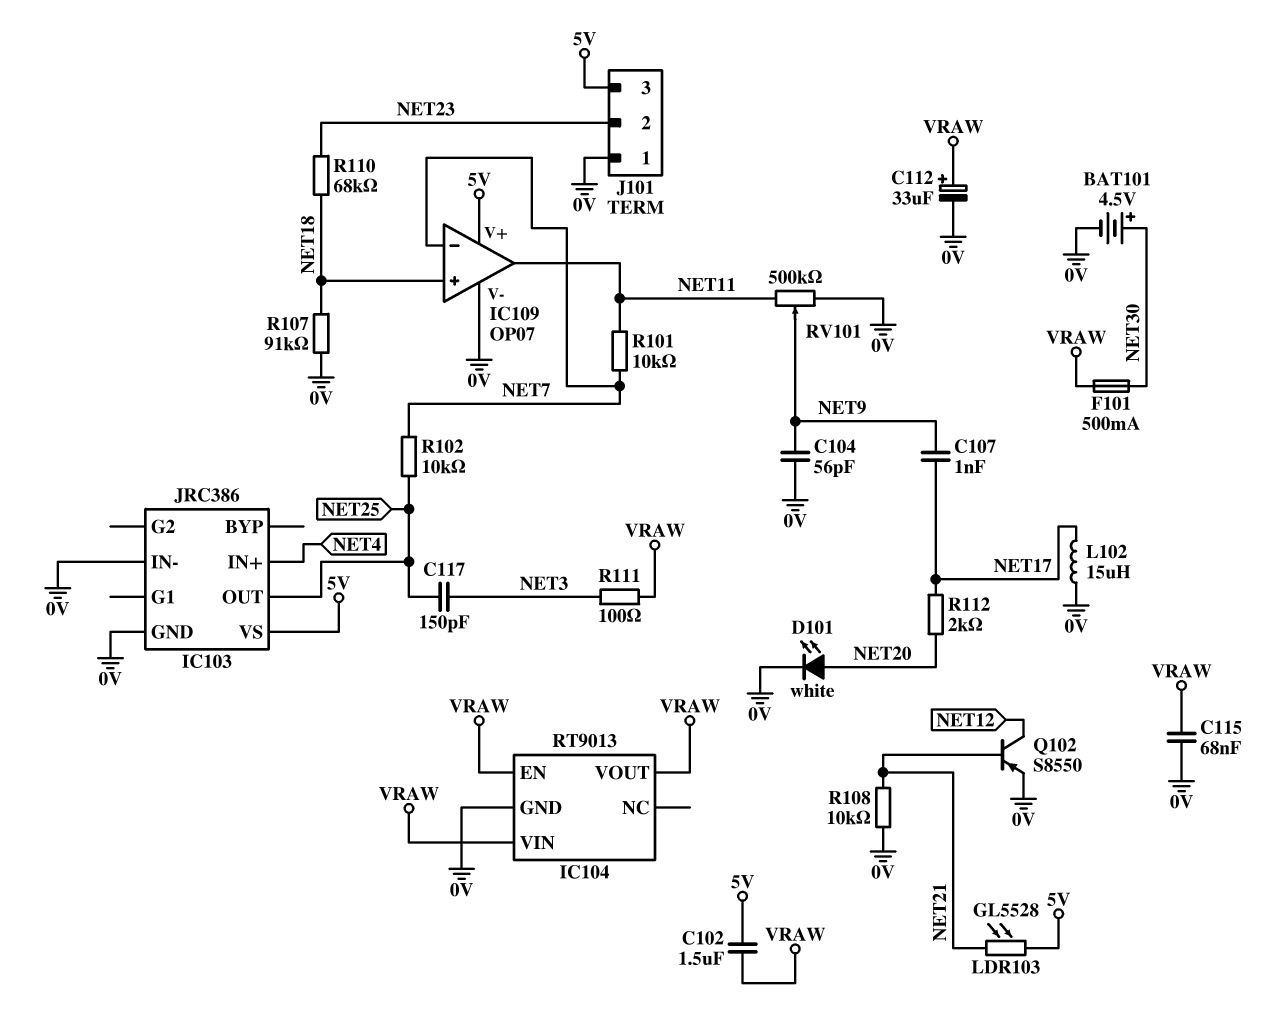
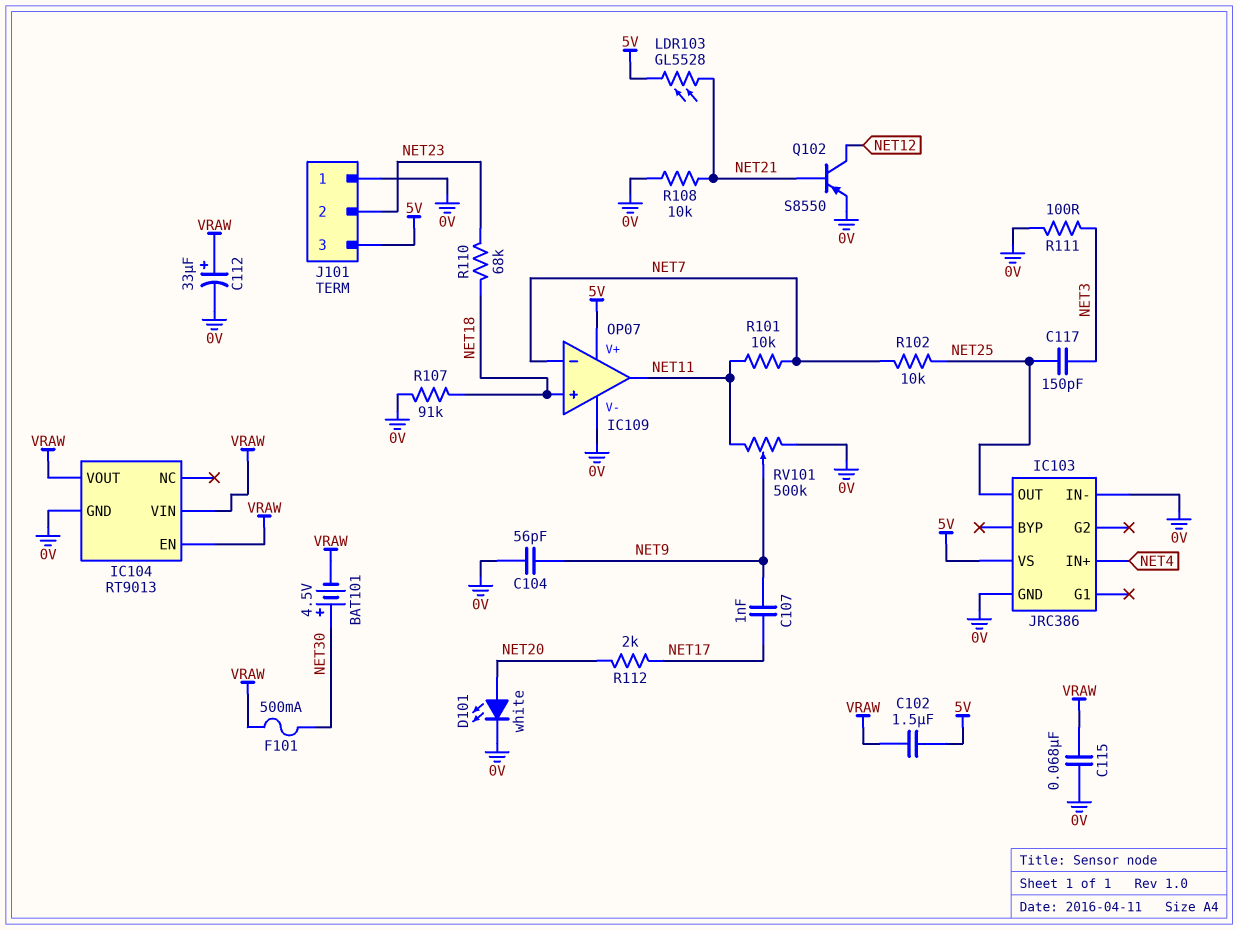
BAT101: 4.5V (plus NET30, minus 0V) -> 4.5V (plus NET30, minus VRAW)
L102: 15uH (0V, NET17) -> none
R111: 100 (NET3, VRAW) -> 100 (0V, NET3)

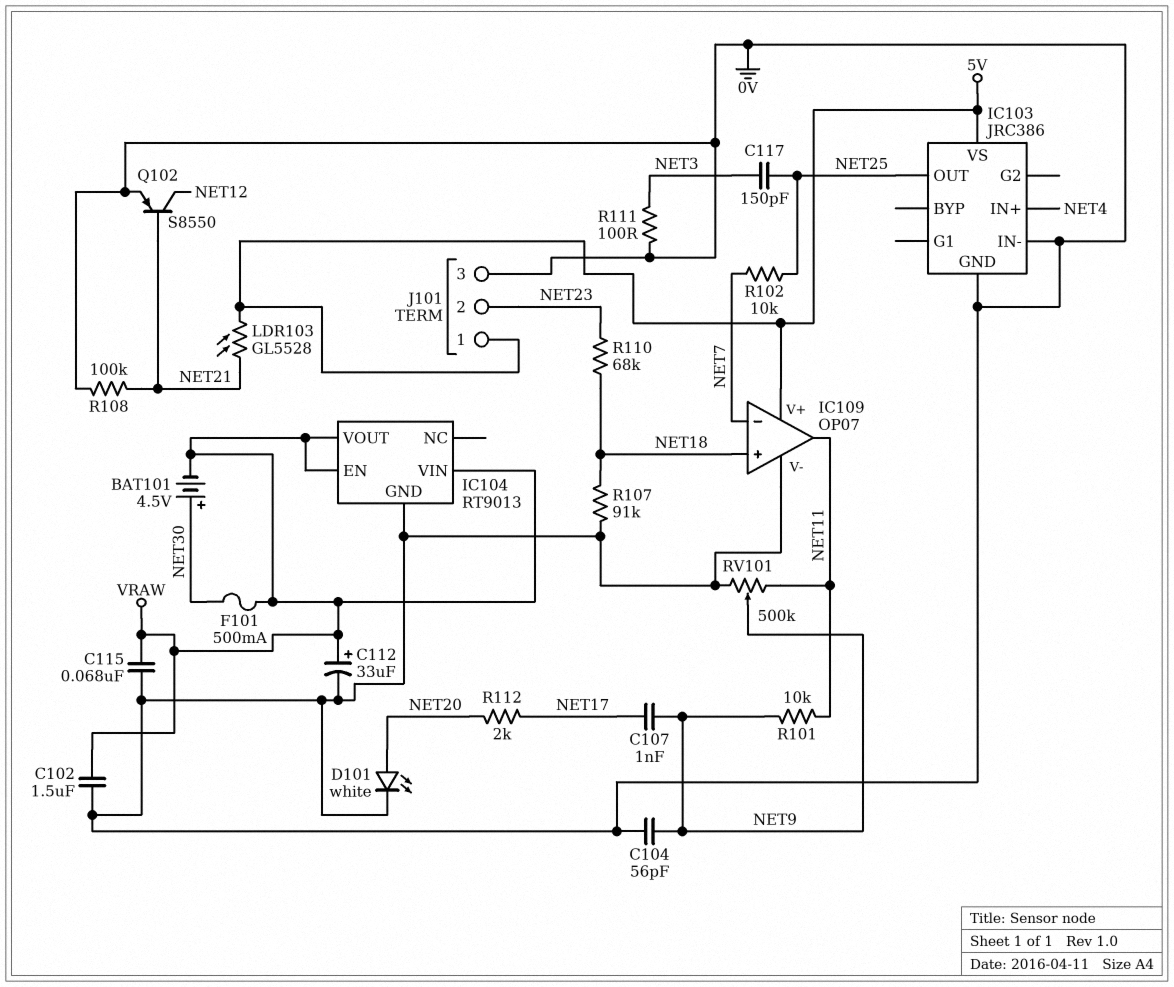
C102: 1.5uF (5V, VRAW) -> 1.5uF (0V, VRAW)
J101 pin 1: 0V -> 5V
J101 pin 3: 5V -> 0V
R101: 10k (NET7, NET11) -> 10k (NET9, NET11)
R108: 10k (0V, NET21) -> 100k (0V, NET21)

